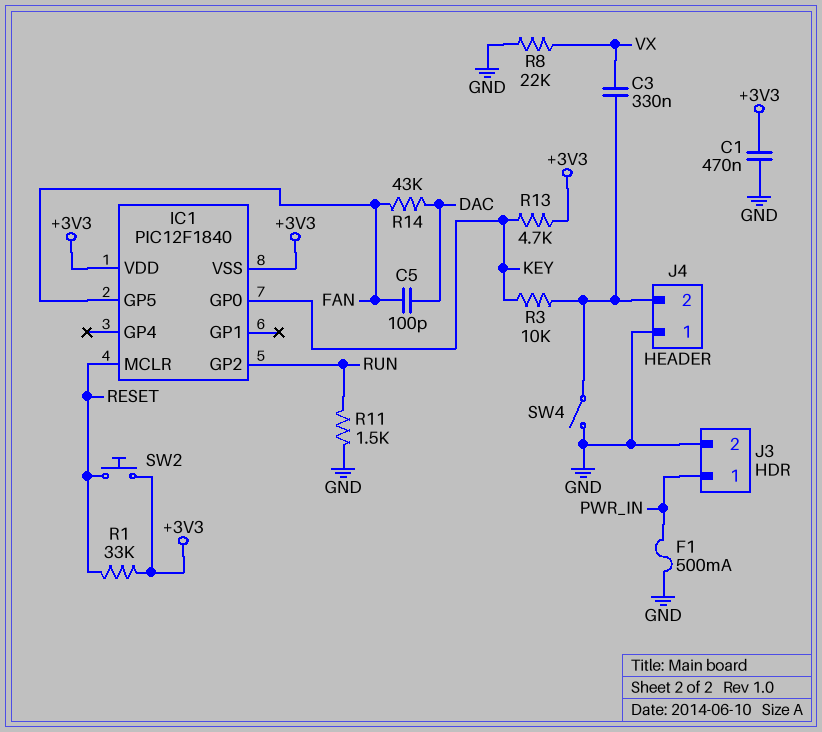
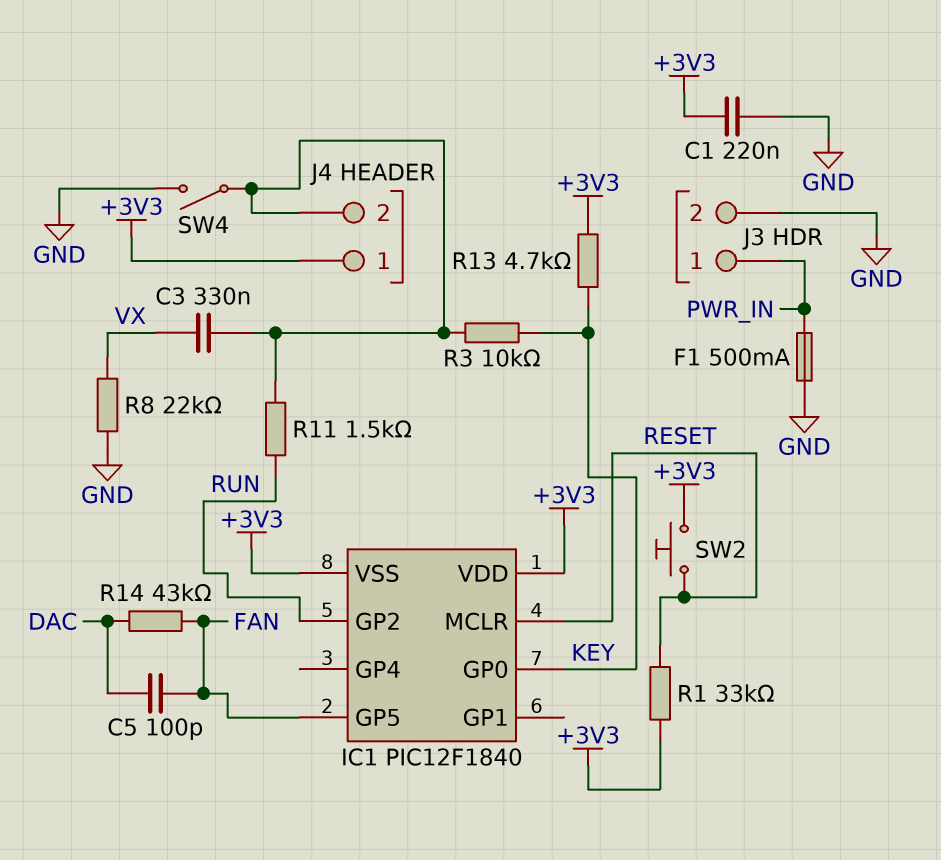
C1: 470nF (+3V3, GND) -> 220nF (+3V3, GND)
J4 pin 1: GND -> +3V3
R11: 1.5k (GND, RUN) -> 1.5k (J4/2, RUN)

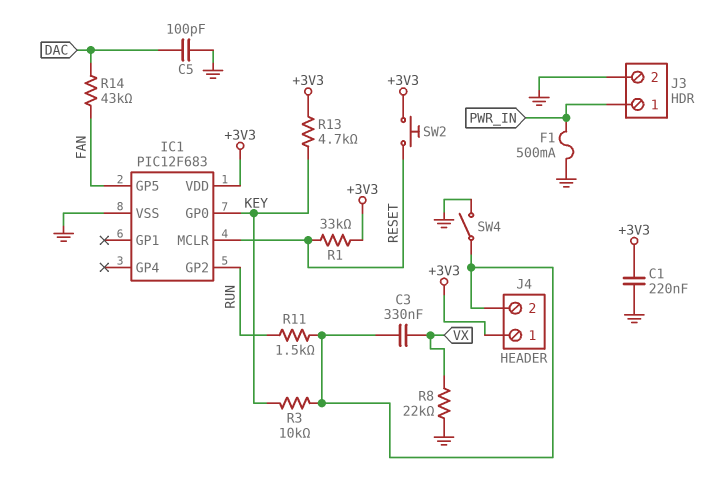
C5: 100pF (DAC, FAN) -> 100pF (DAC, GND)
IC1: PIC12F1840 -> PIC12F683
IC1 pin VSS: +3V3 -> GND

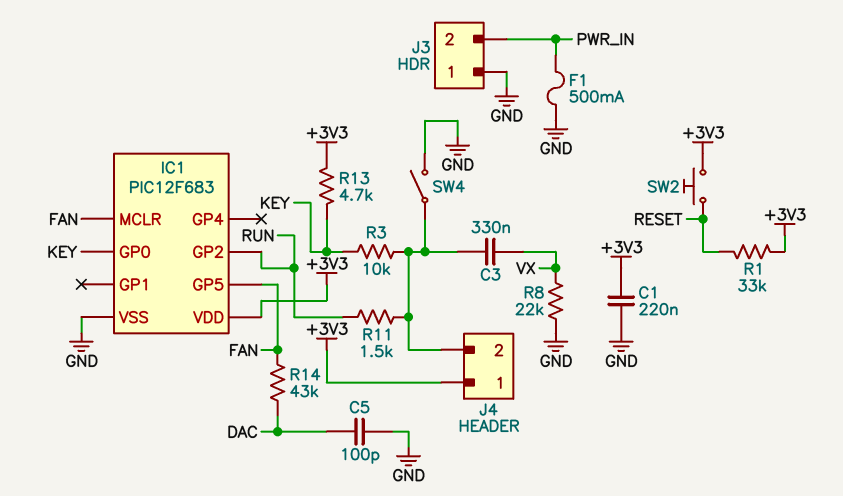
IC1 pin MCLR: RESET -> FAN
J3 pin 1: PWR_IN -> GND
J3 pin 2: GND -> PWR_IN

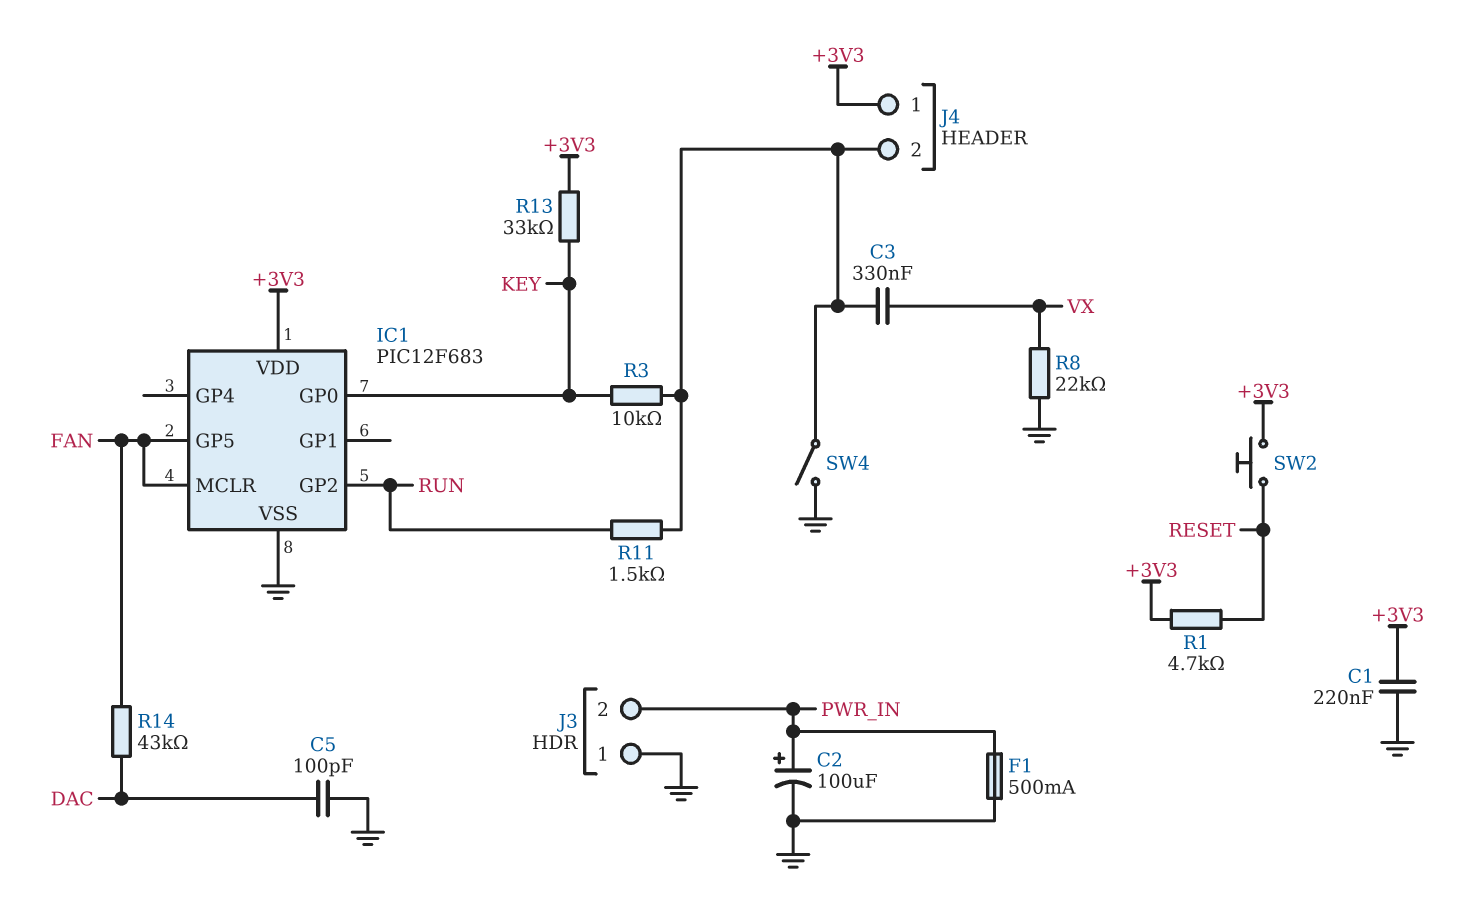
C2: none -> 100uF (plus PWR_IN, minus GND)
R1: 33k (+3V3, RESET) -> 4.7k (+3V3, RESET)
R13: 4.7k (+3V3, KEY) -> 33k (+3V3, KEY)

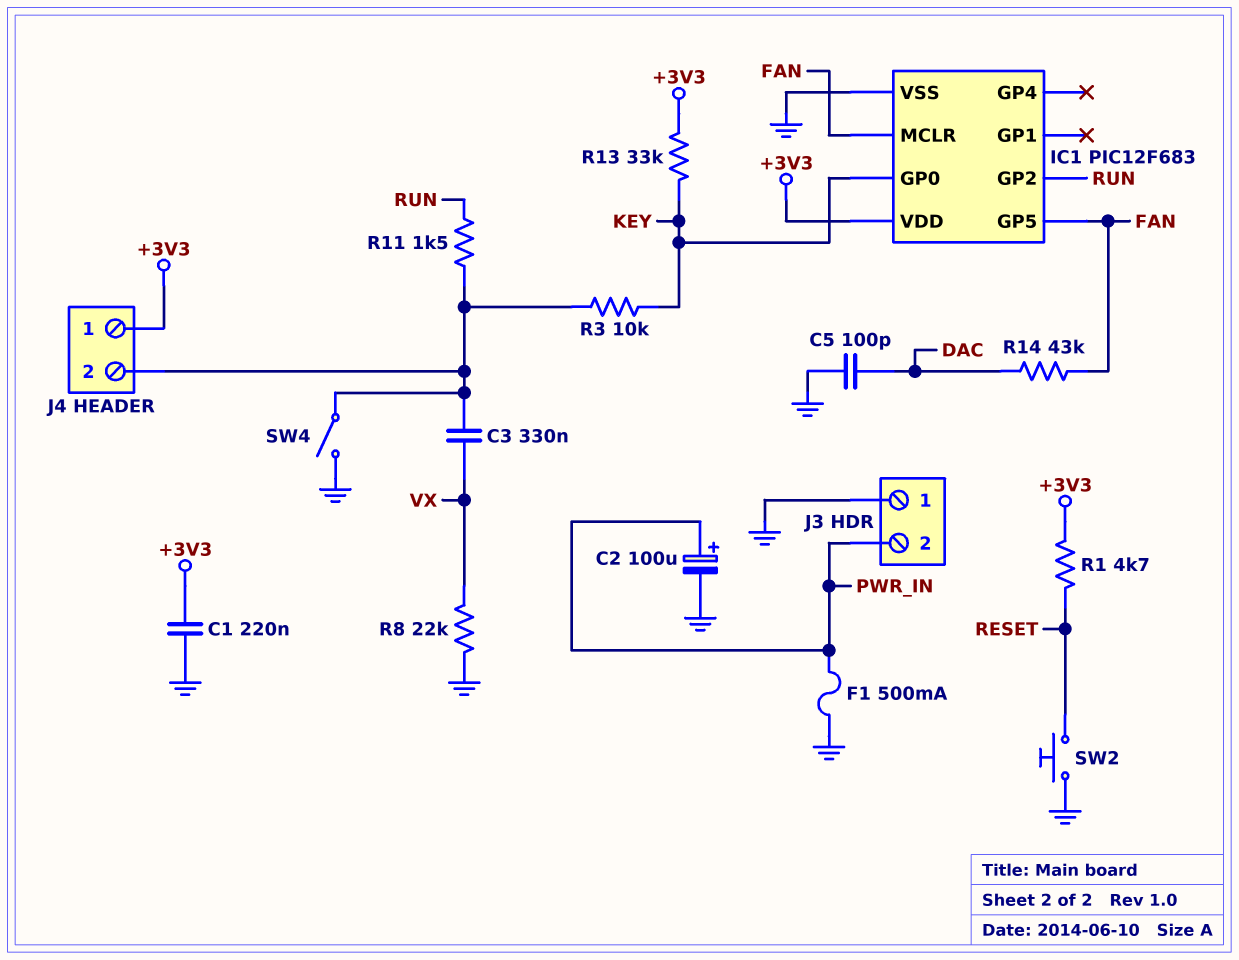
SW2: button (+3V3, RESET) -> button (GND, RESET)

